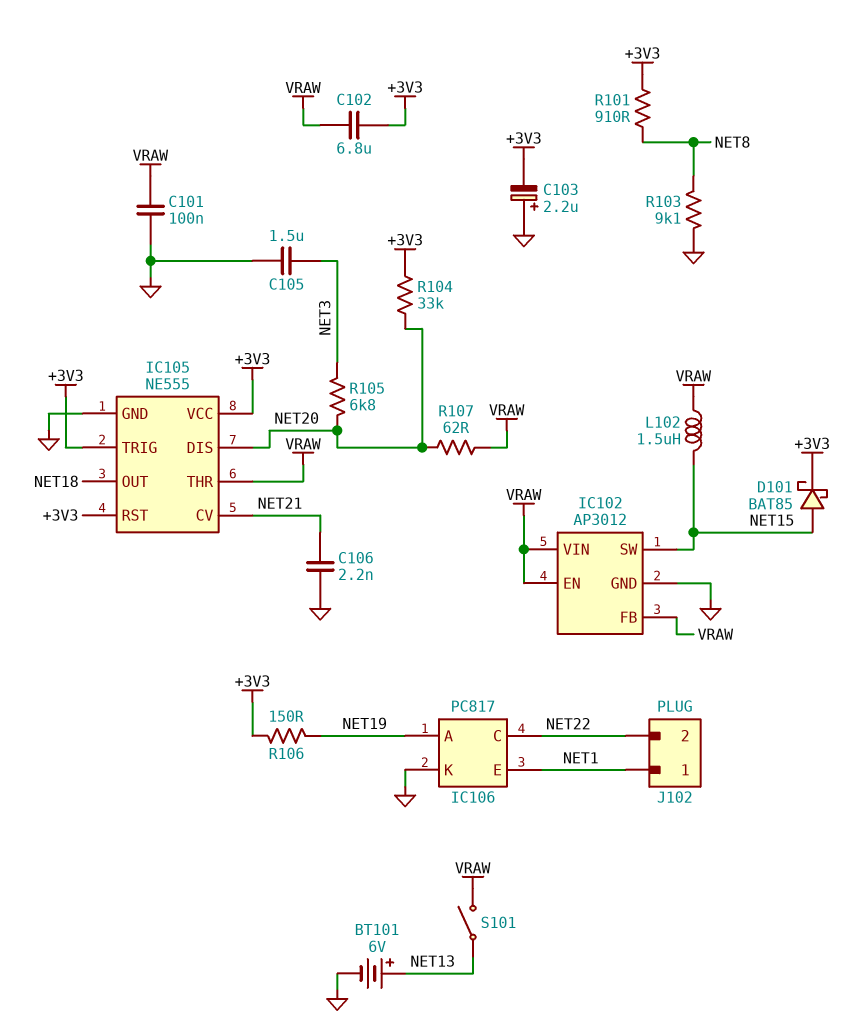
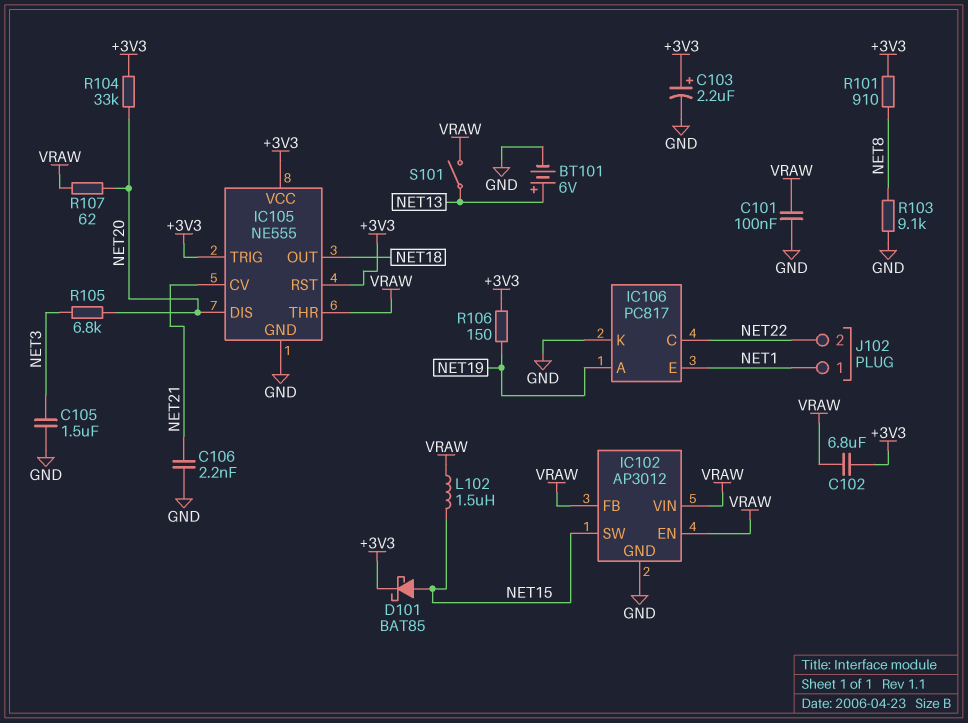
C103: 2.2uF (plus GND, minus +3V3) -> 2.2uF (plus +3V3, minus GND)

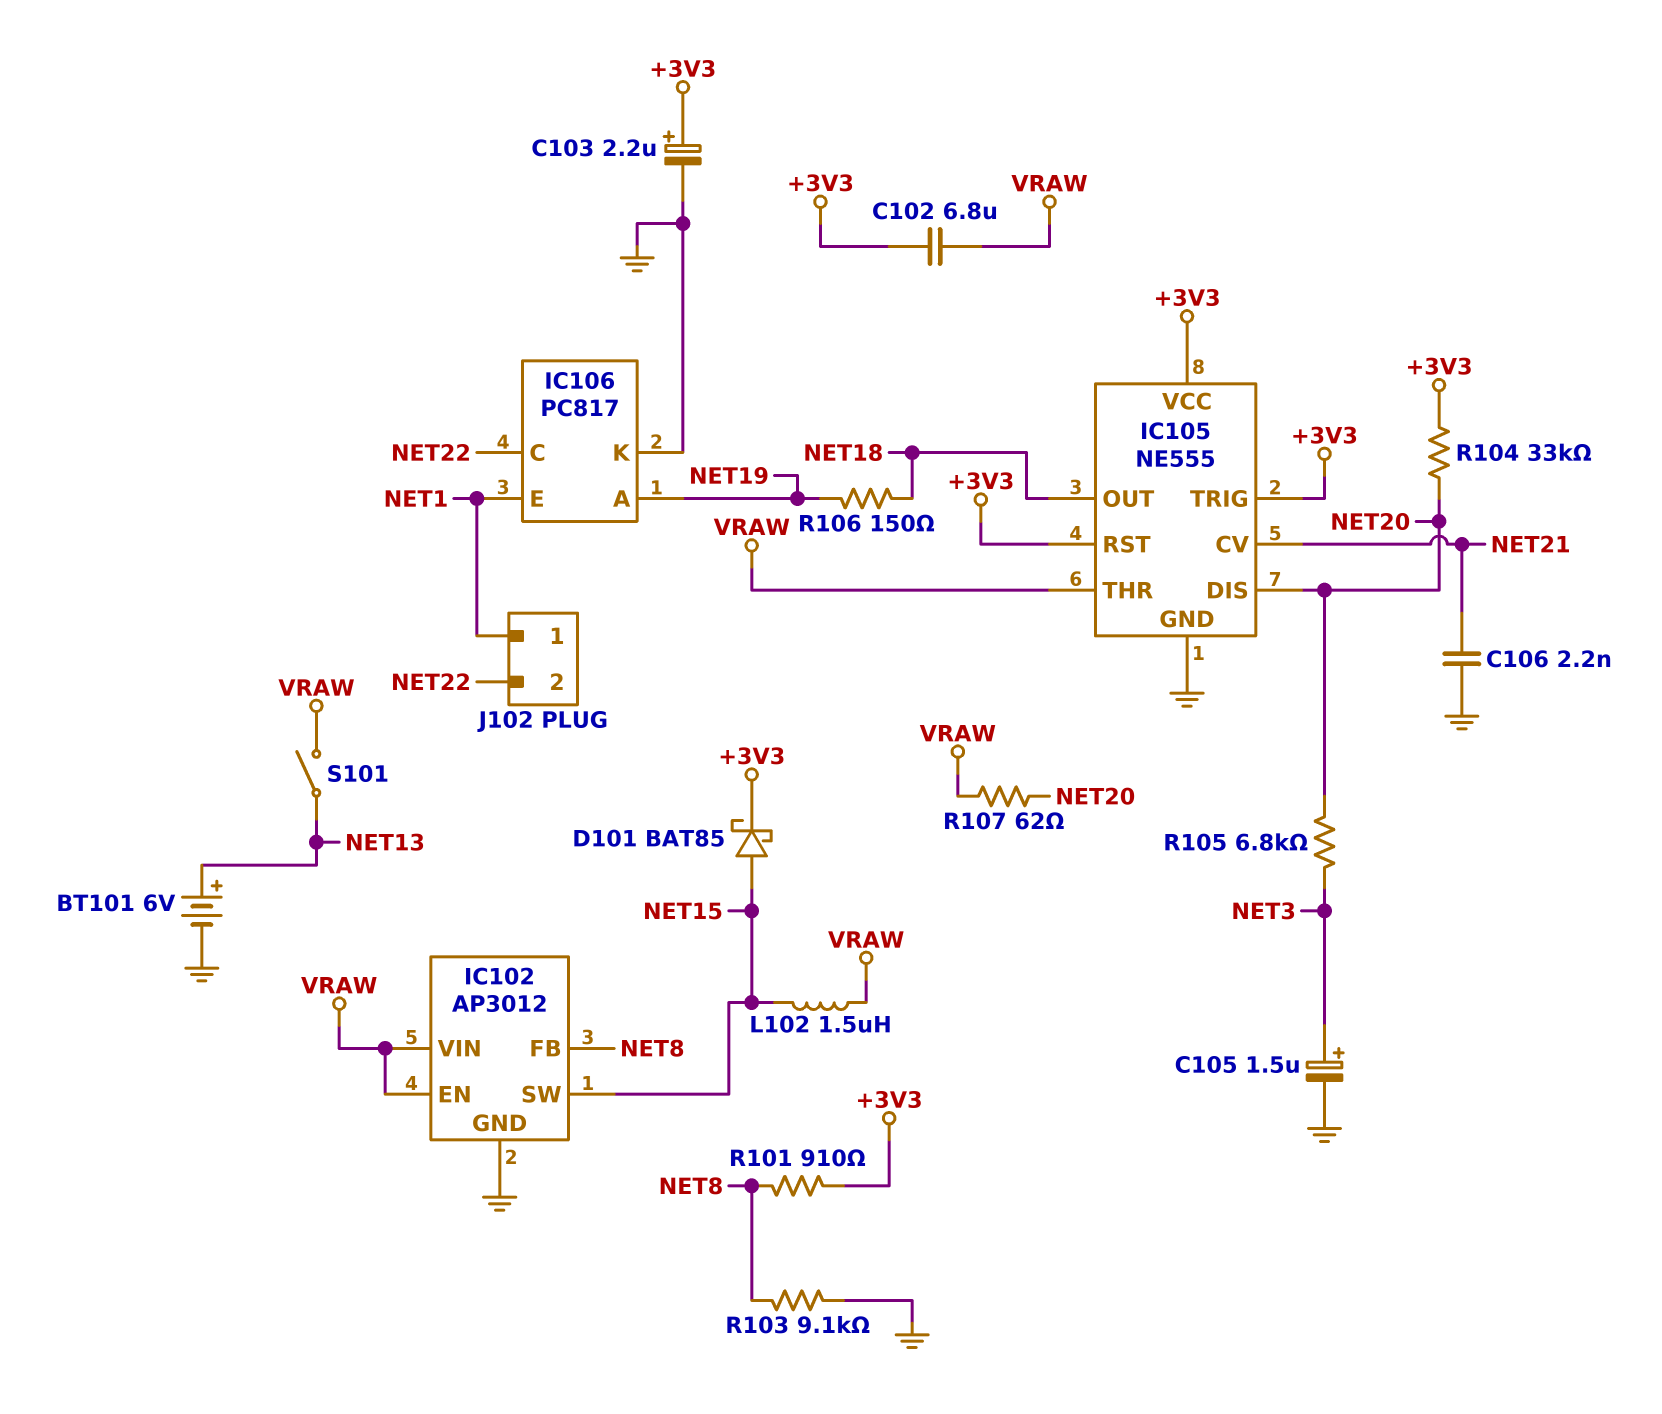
C101: 100nF (GND, VRAW) -> none
C105: 1.5uF (GND, NET3) -> 1.5uF (plus NET3, minus GND)
IC102 pin FB: VRAW -> NET8
R106: 150 (+3V3, NET19) -> 150 (NET18, NET19)

